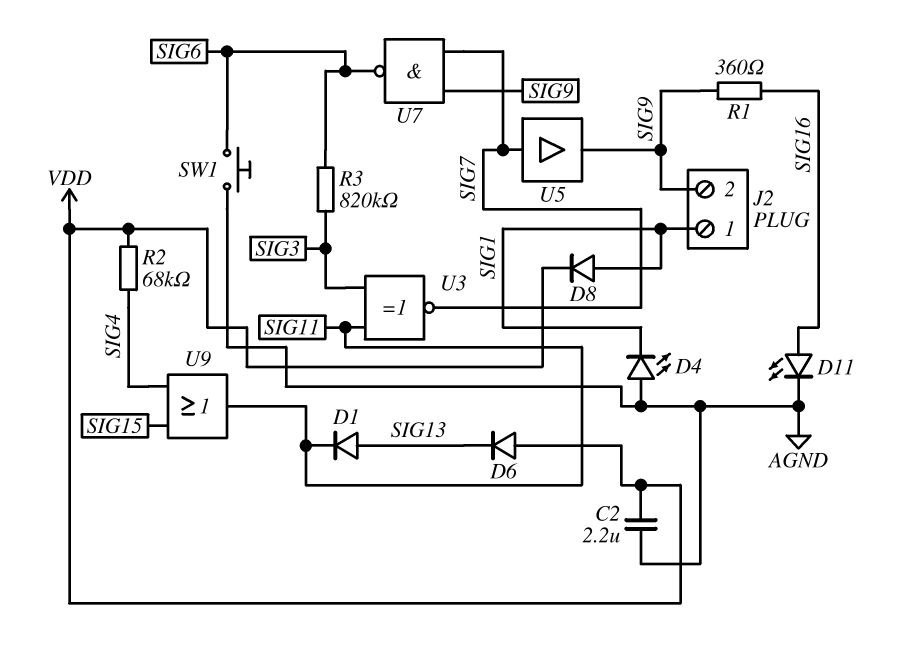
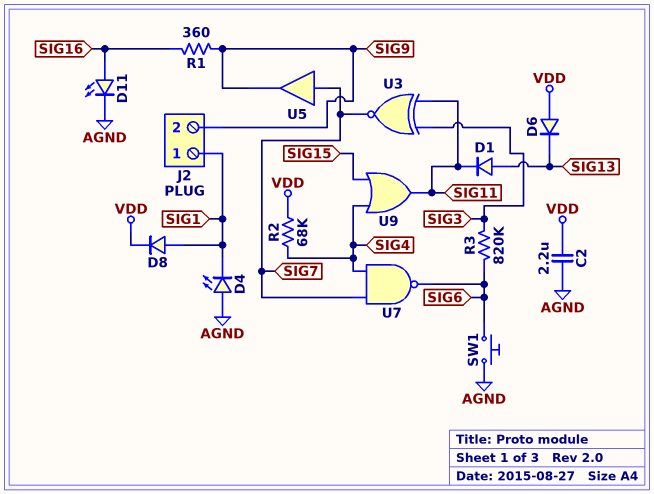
U7: NAND (in SIG7, in SIG9, out SIG6) -> NAND (in SIG4, in SIG7, out SIG6)

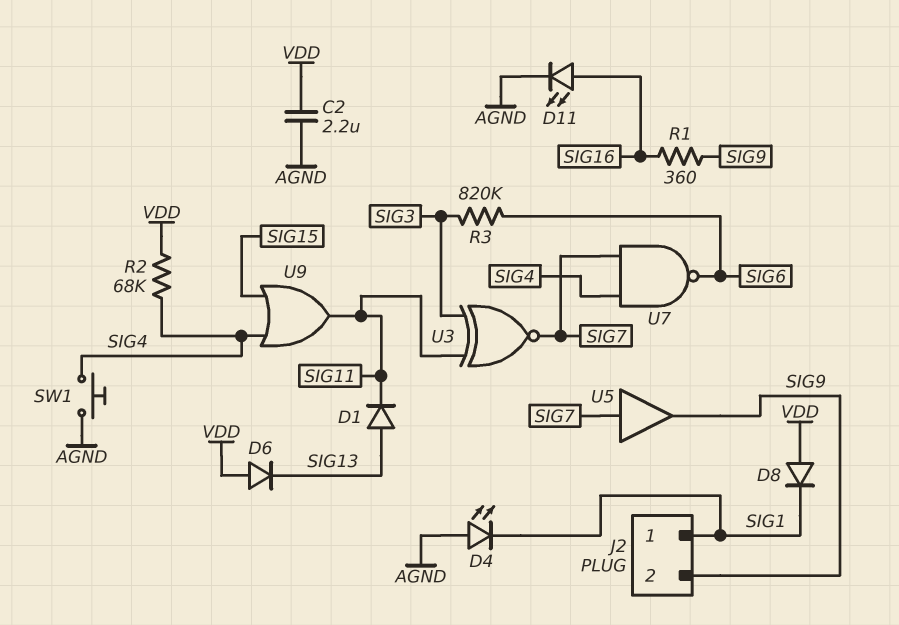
D8: diode (A SIG1, K VDD) -> diode (A VDD, K SIG1)
SW1: button (AGND, SIG6) -> button (AGND, SIG4)

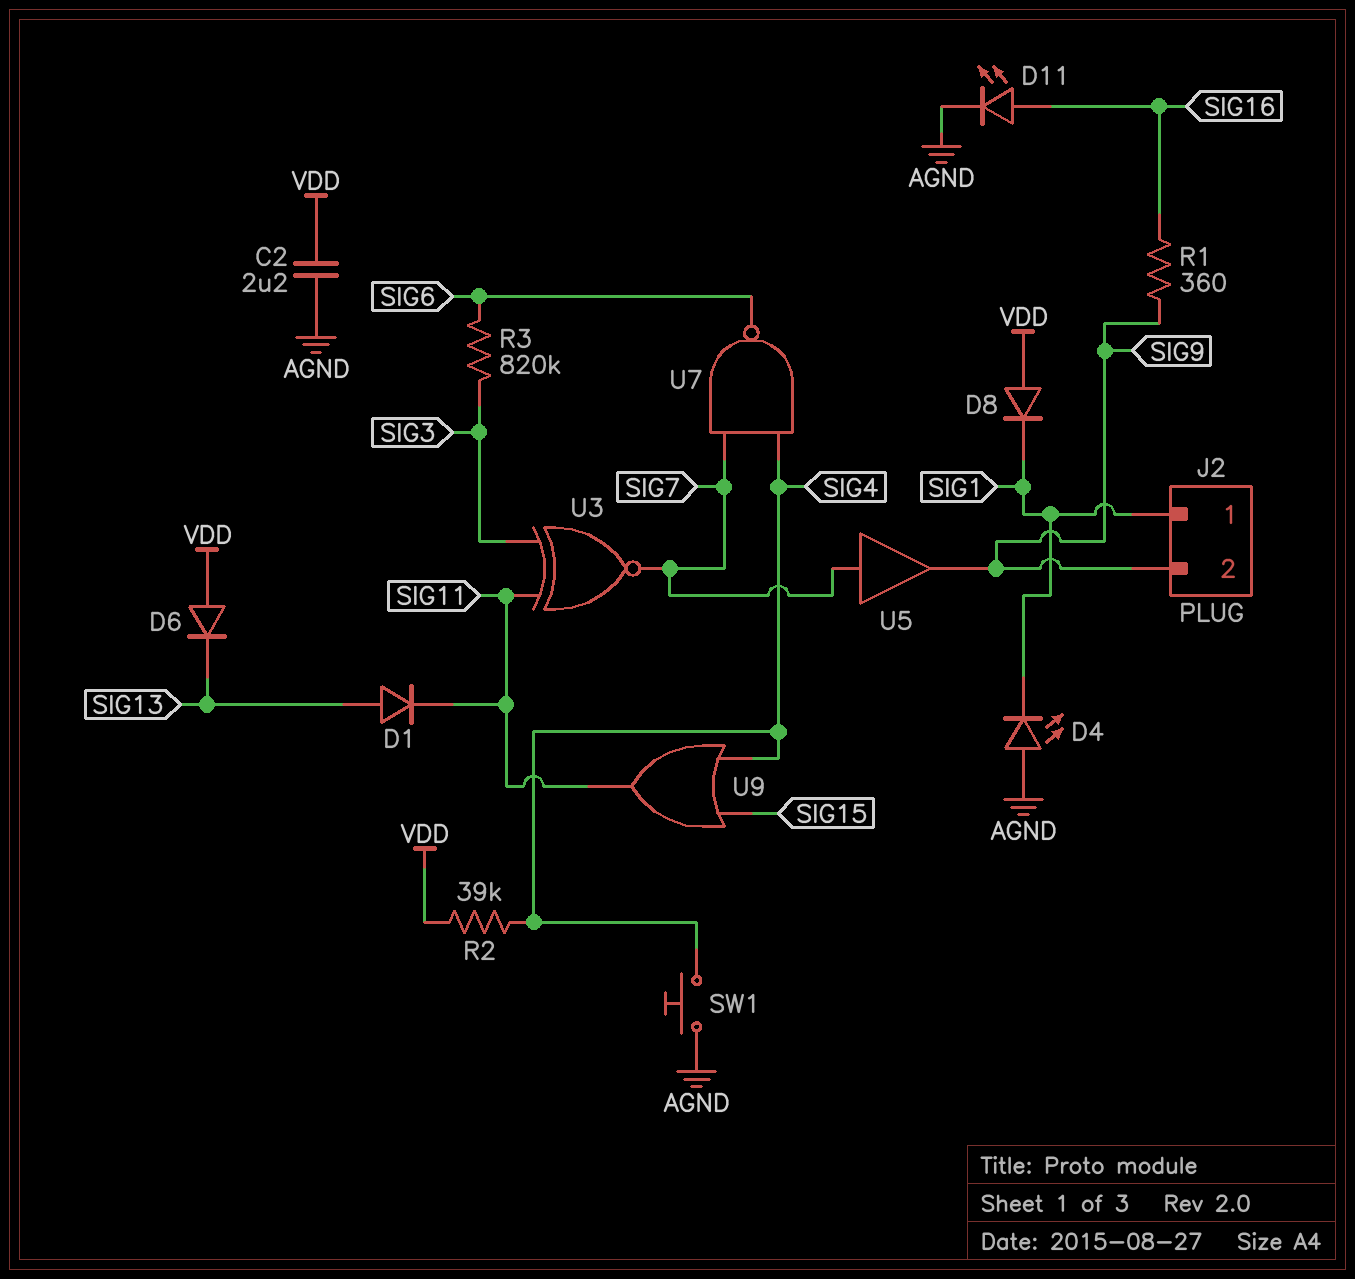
R2: 68k (SIG4, VDD) -> 39k (SIG4, VDD)

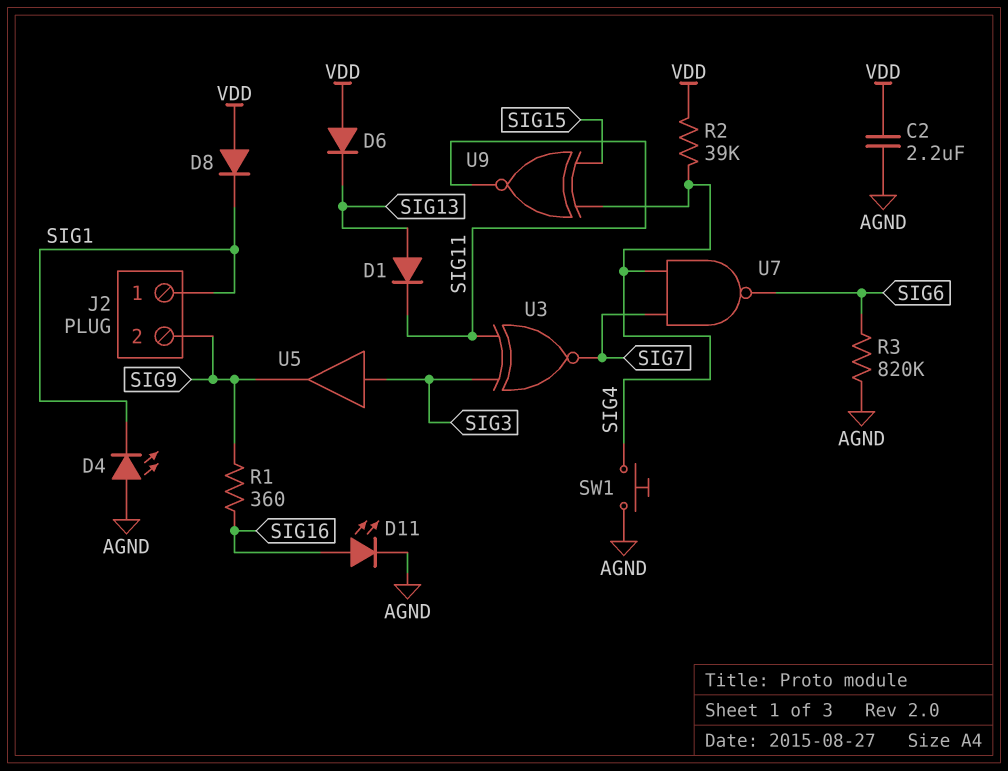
R3: 820k (SIG3, SIG6) -> 820k (AGND, SIG6)
U5: buffer (in SIG7, out SIG9) -> buffer (in SIG3, out SIG9)
U9: OR (in SIG4, in SIG15, out SIG11) -> XNOR (in SIG4, in SIG15, out SIG11)

